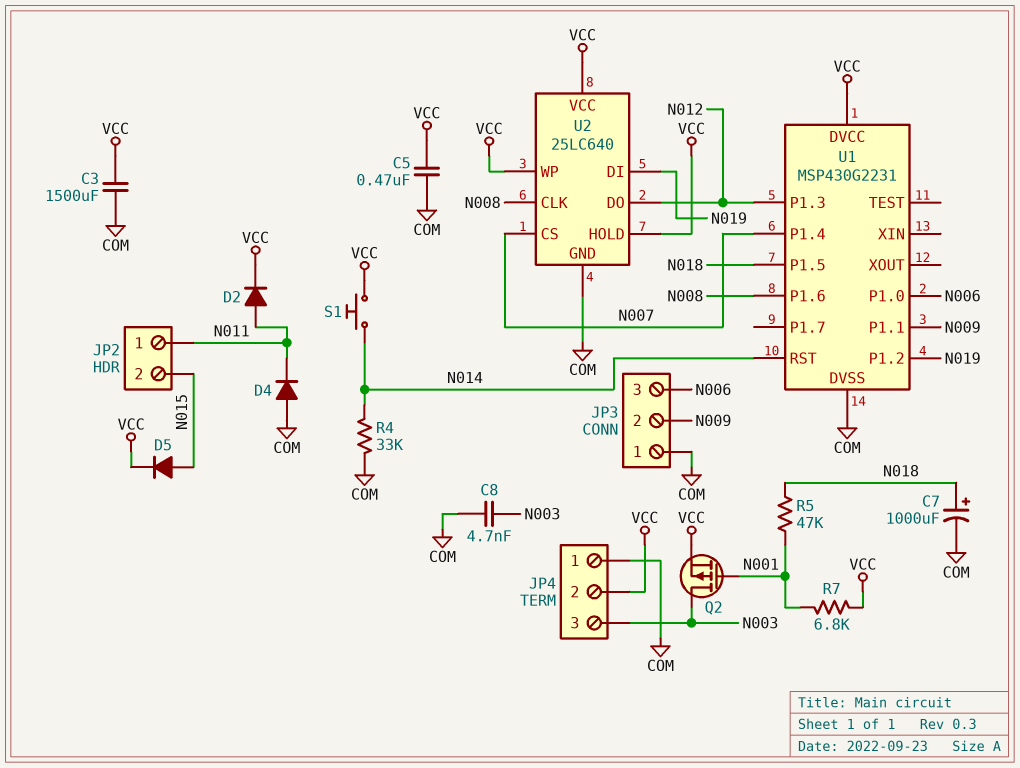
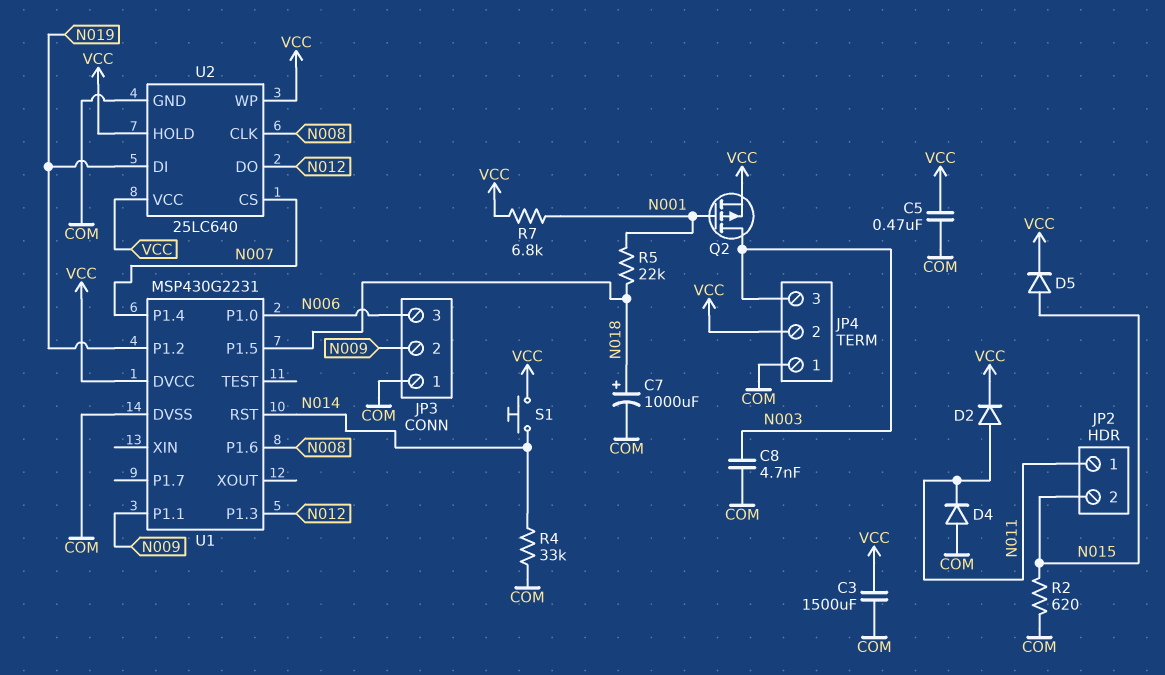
R2: none -> 620 (COM, N015)
R5: 47k (N001, N018) -> 22k (N001, N018)

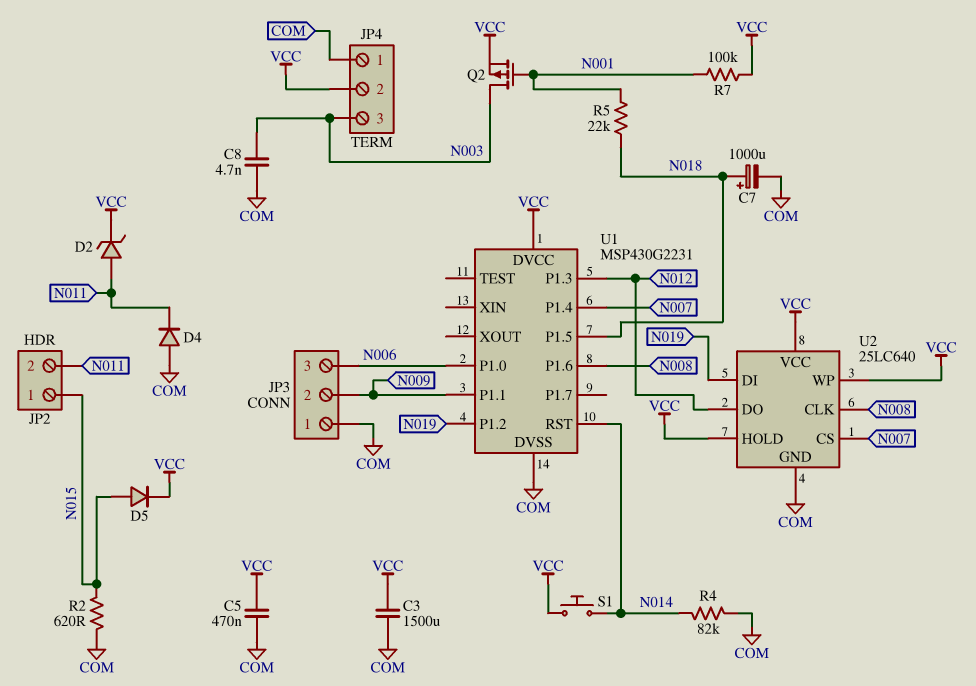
D2: diode (A N011, K VCC) -> zener (A N011, K VCC)
JP2 pin 1: N011 -> N015
JP2 pin 2: N015 -> N011
R4: 33k (COM, N014) -> 82k (COM, N014)
R7: 6.8k (N001, VCC) -> 100k (N001, VCC)

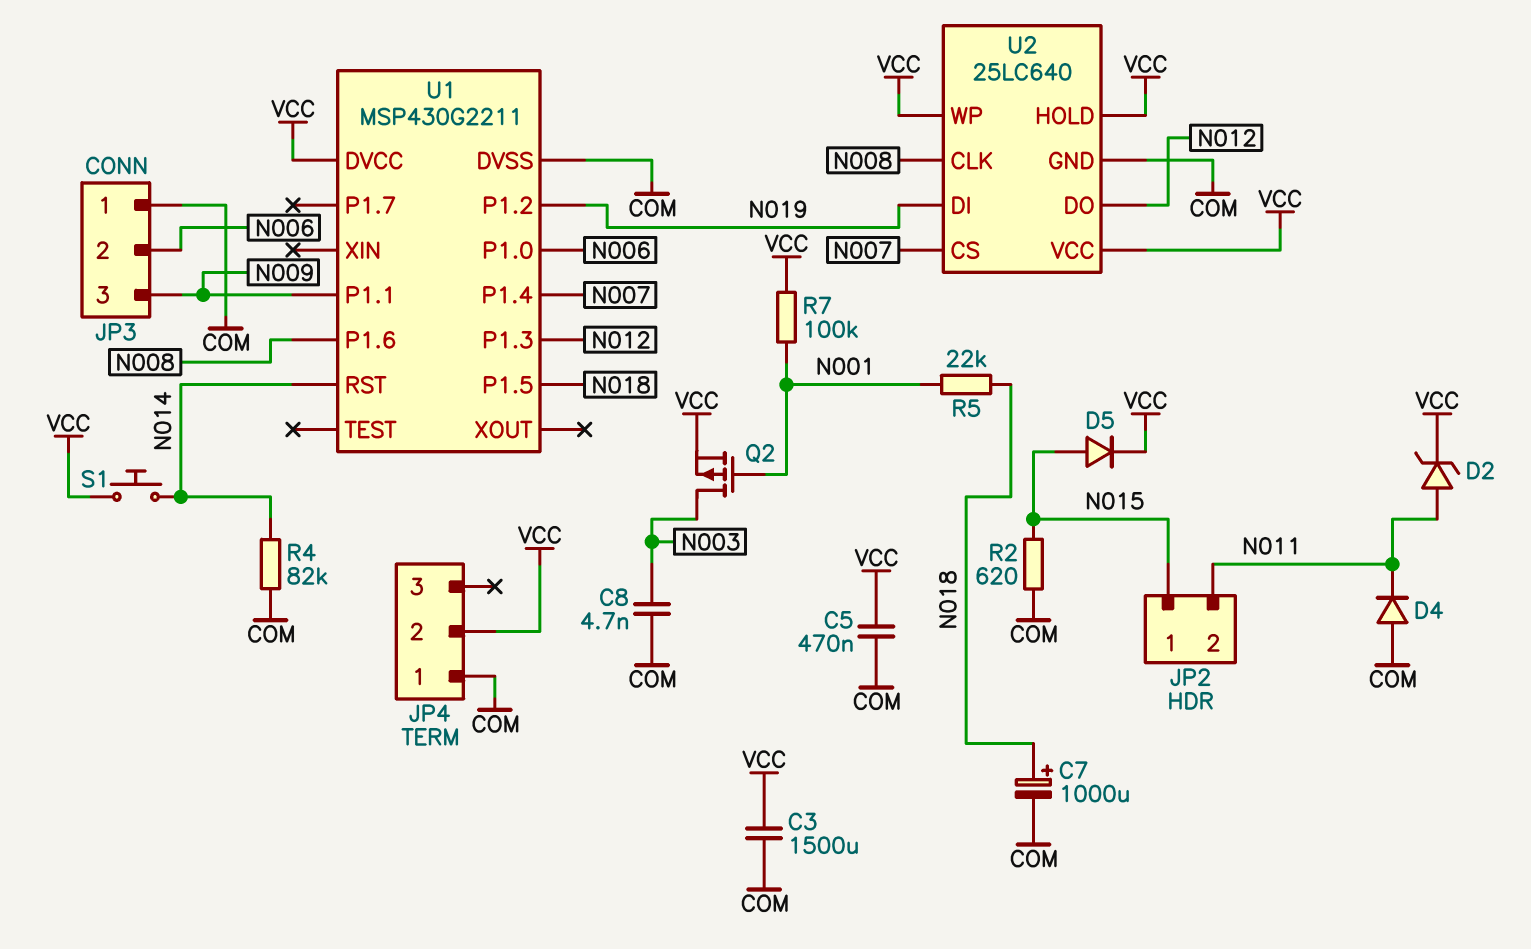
JP3 pin 2: N009 -> N006
JP3 pin 3: N006 -> N009
JP4 pin 3: N003 -> none
U1: MSP430G2231 -> MSP430G2211

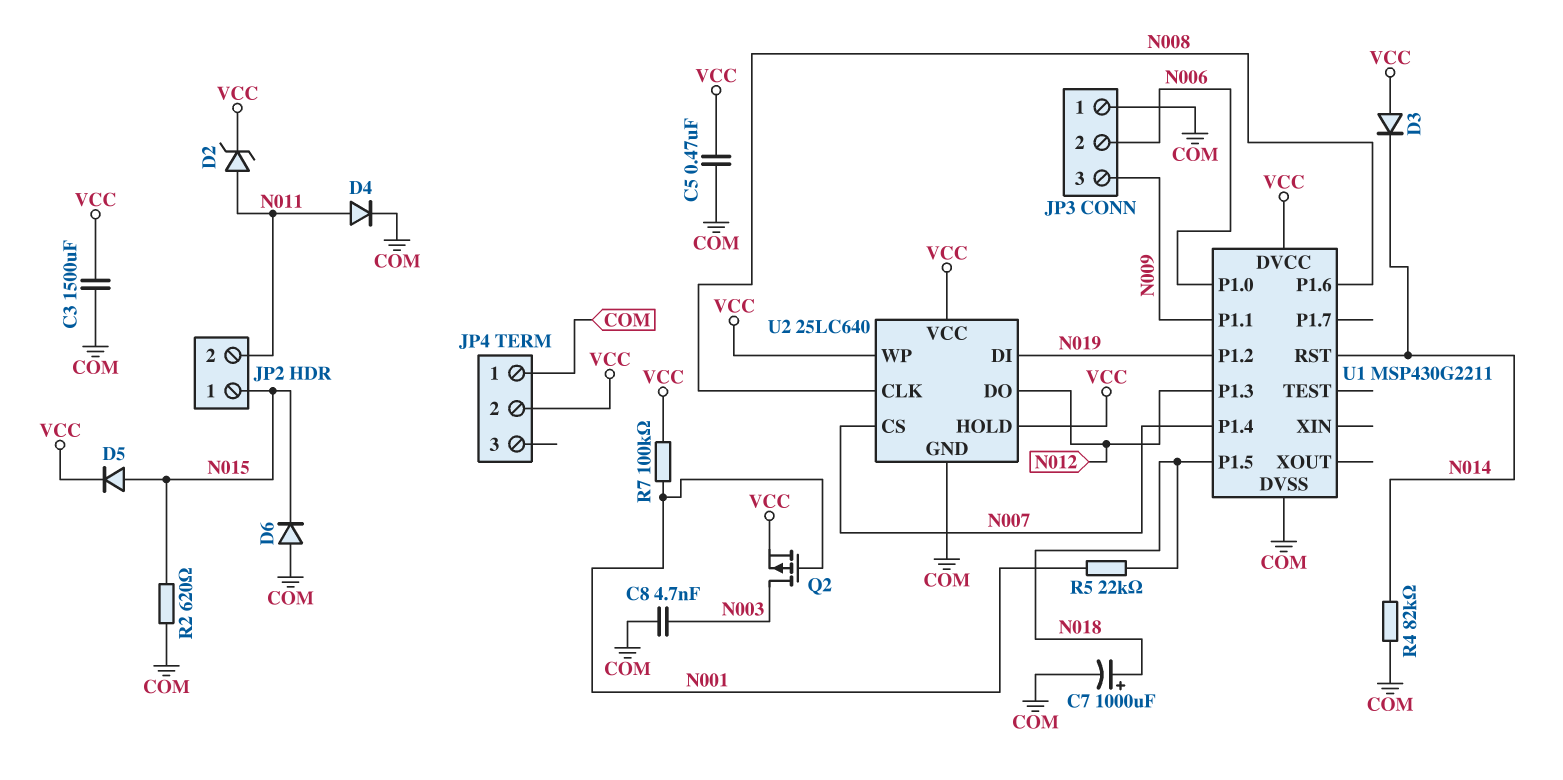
D3: none -> diode (A VCC, K N014)
D4: diode (A COM, K N011) -> diode (A N011, K COM)
D6: none -> diode (A COM, K N015)
S1: button (N014, VCC) -> none

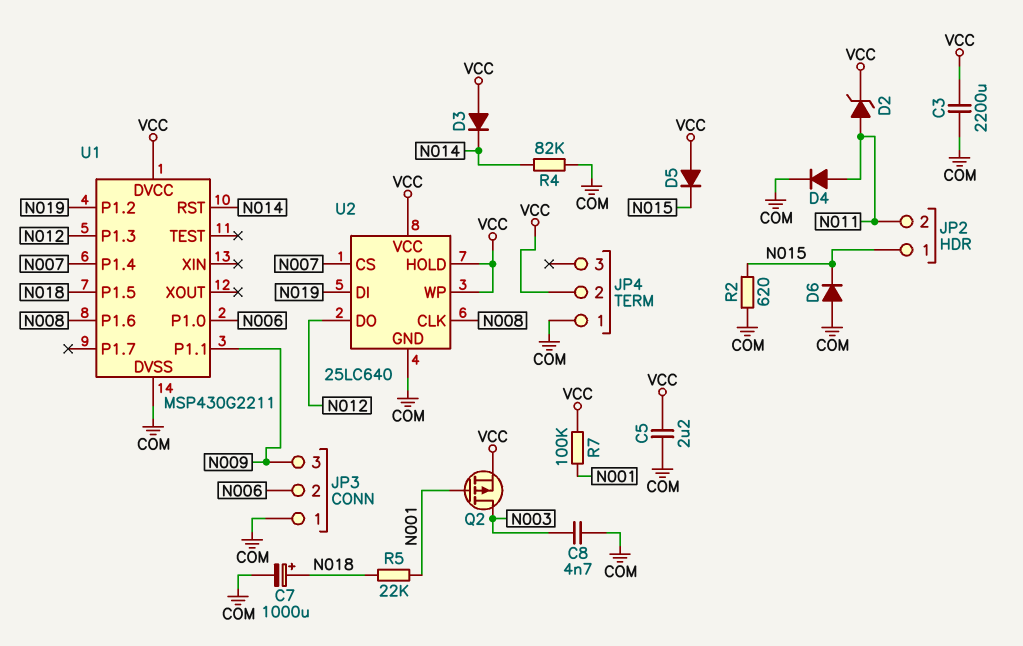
C3: 1500uF (COM, VCC) -> 2200uF (COM, VCC)
C5: 470nF (COM, VCC) -> 2.2uF (COM, VCC)
D5: diode (A N015, K VCC) -> diode (A VCC, K N015)

